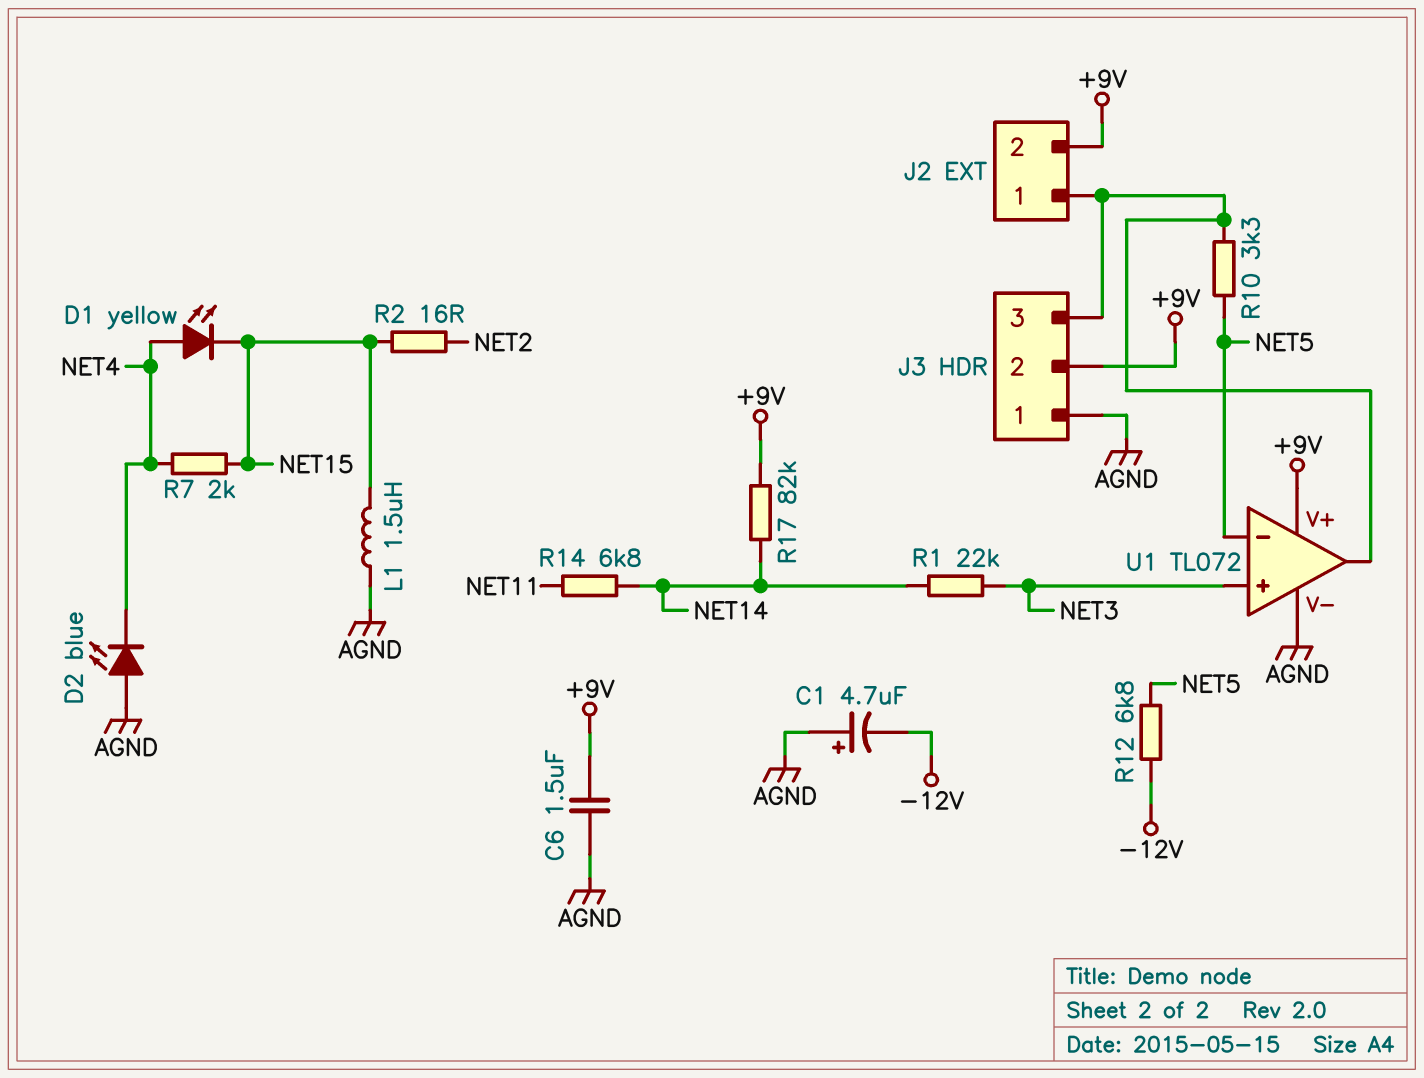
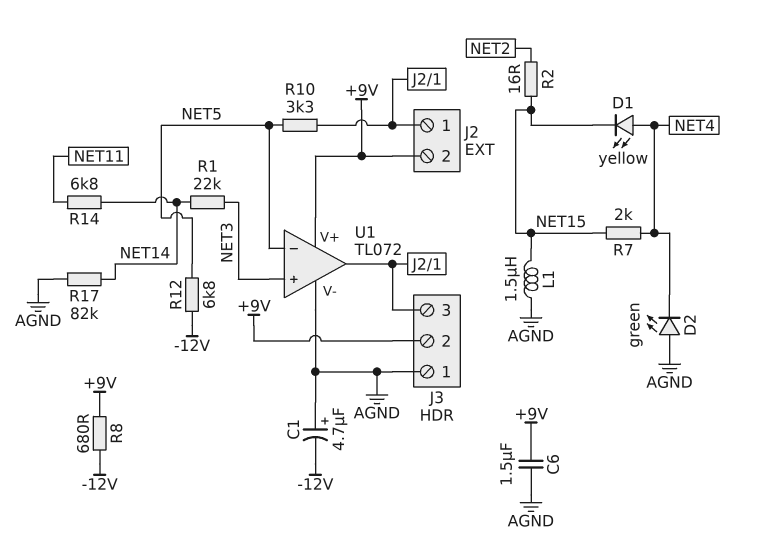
D2: LED blue (A AGND, K NET4) -> LED green (A AGND, K NET4)
R8: none -> 680 (+9V, -12V)
R17: 82k (+9V, NET14) -> 82k (AGND, NET14)

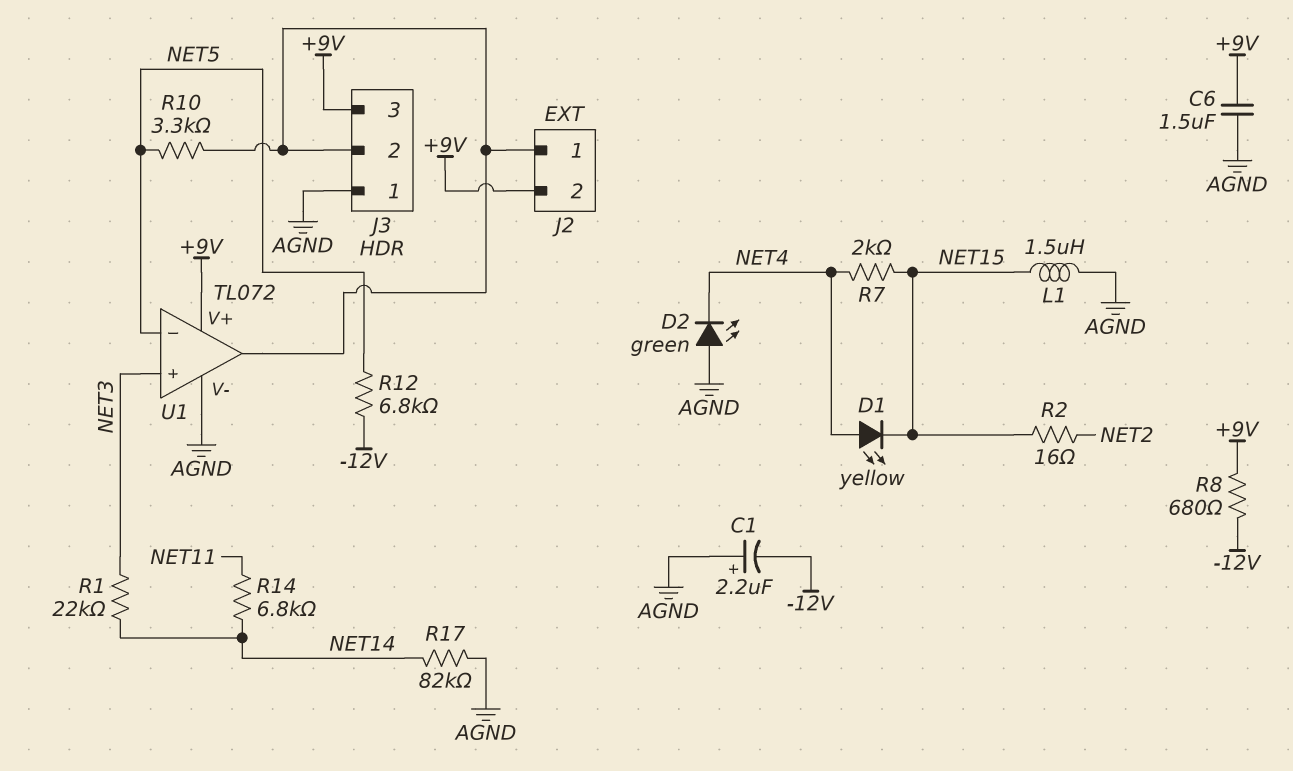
C1: 4.7uF (plus AGND, minus -12V) -> 2.2uF (plus AGND, minus -12V)
J3 pin 2: +9V -> J2/1
J3 pin 3: J2/1 -> +9V

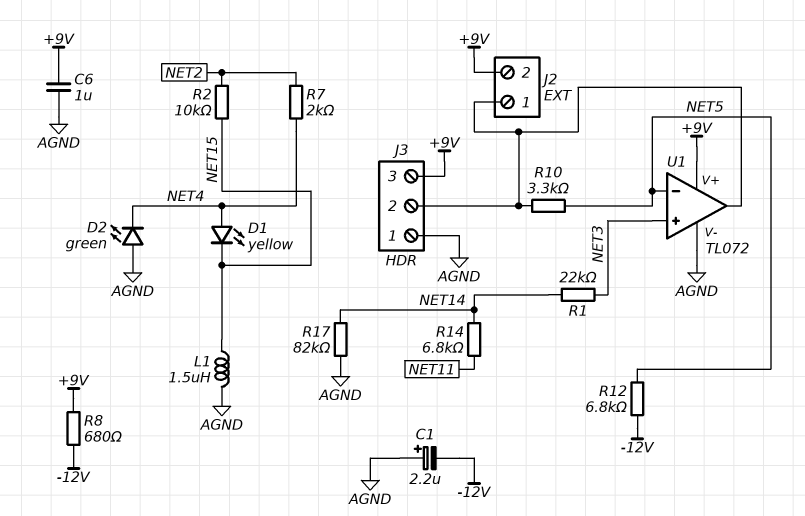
C6: 1.5uF (+9V, AGND) -> 1uF (+9V, AGND)
R2: 16 (NET2, NET15) -> 10k (NET2, NET15)
R7: 2k (NET4, NET15) -> 2k (NET2, NET4)

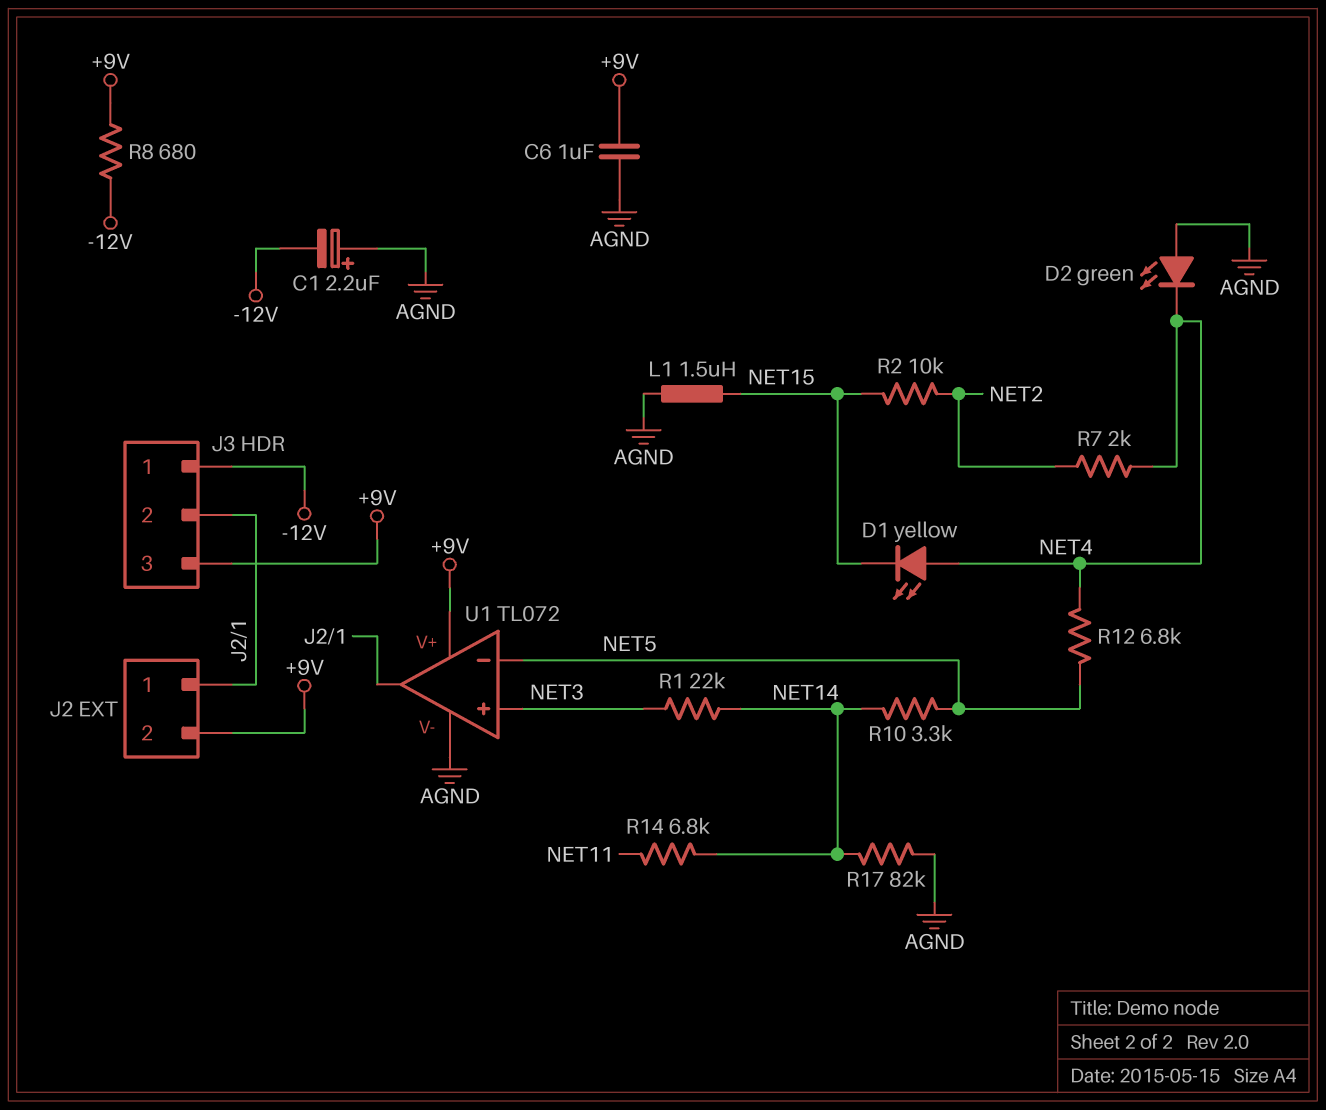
J3 pin 1: AGND -> -12V
R10: 3.3k (J2/1, NET5) -> 3.3k (NET5, NET14)
R12: 6.8k (-12V, NET5) -> 6.8k (NET4, NET5)

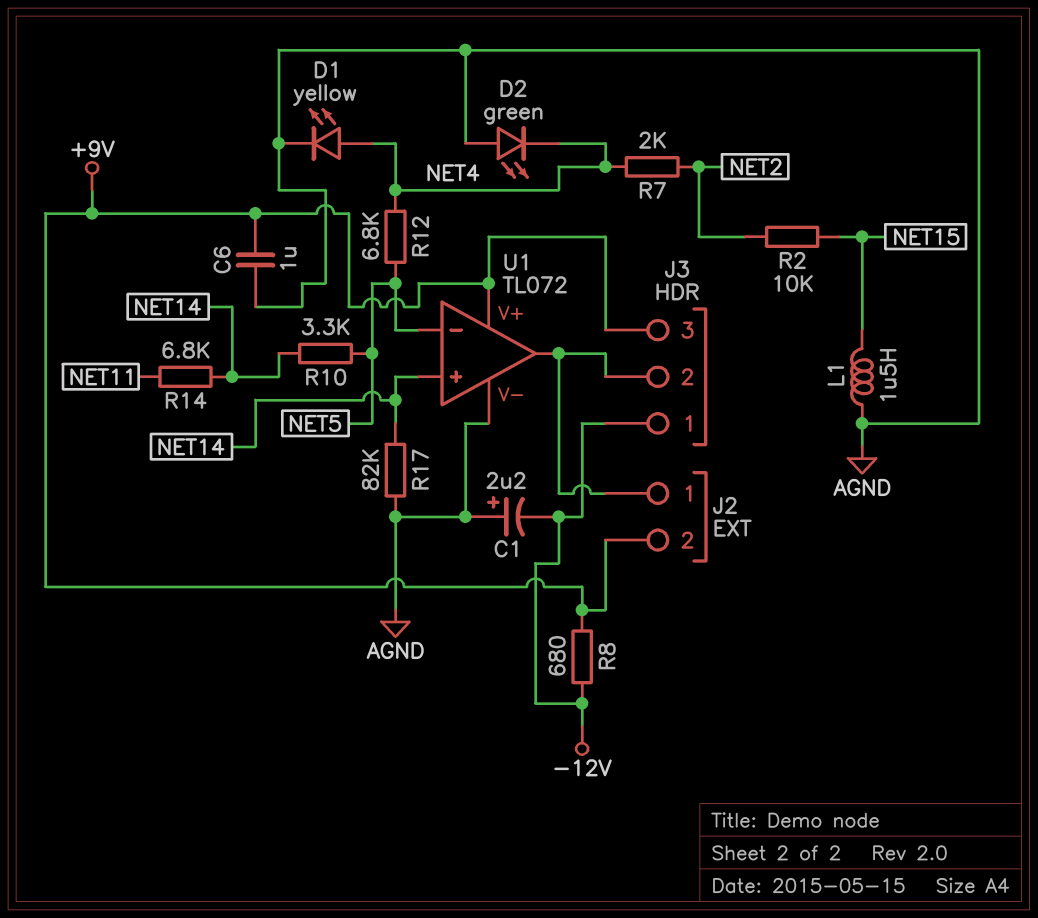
D1: LED yellow (A NET4, K NET15) -> LED yellow (A NET4, K AGND)
R1: 22k (NET3, NET14) -> none
U1 pin in+: NET3 -> NET14

